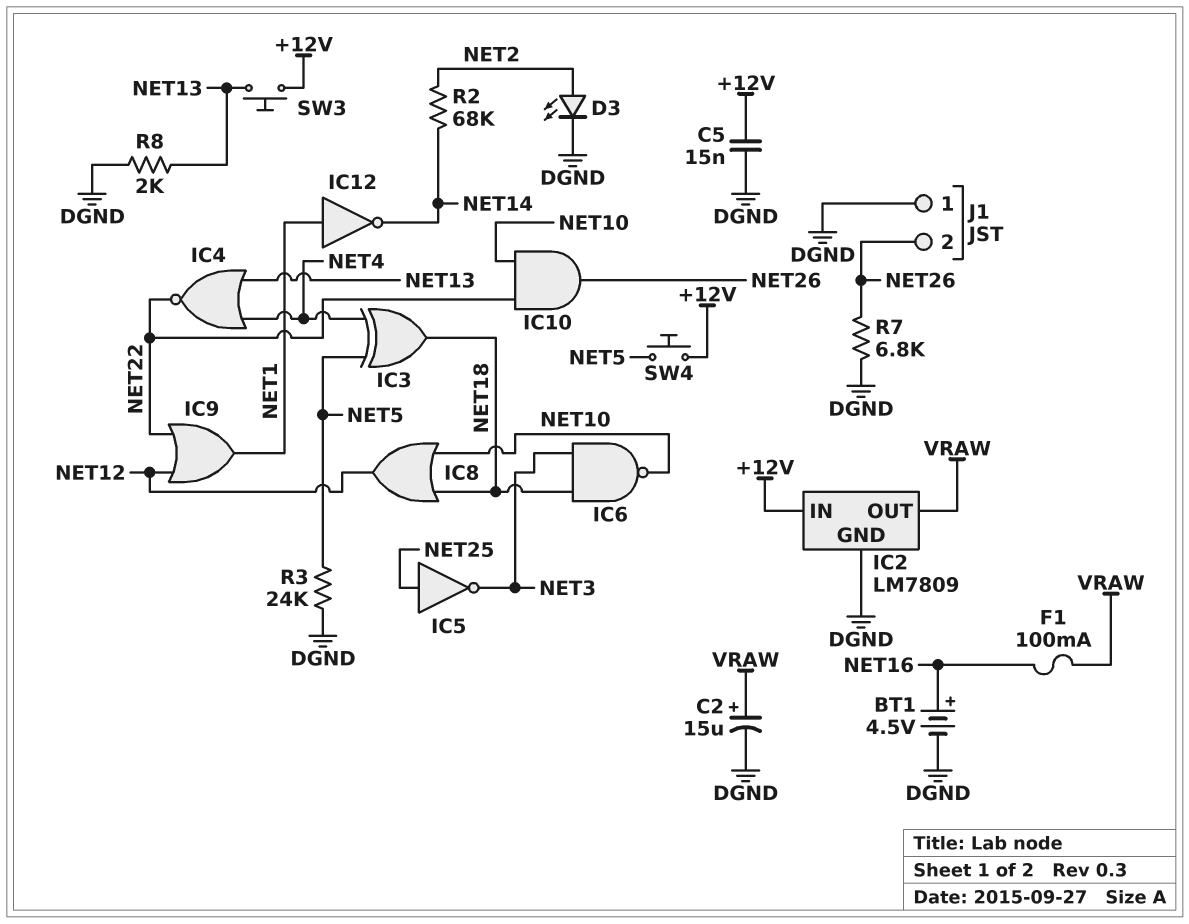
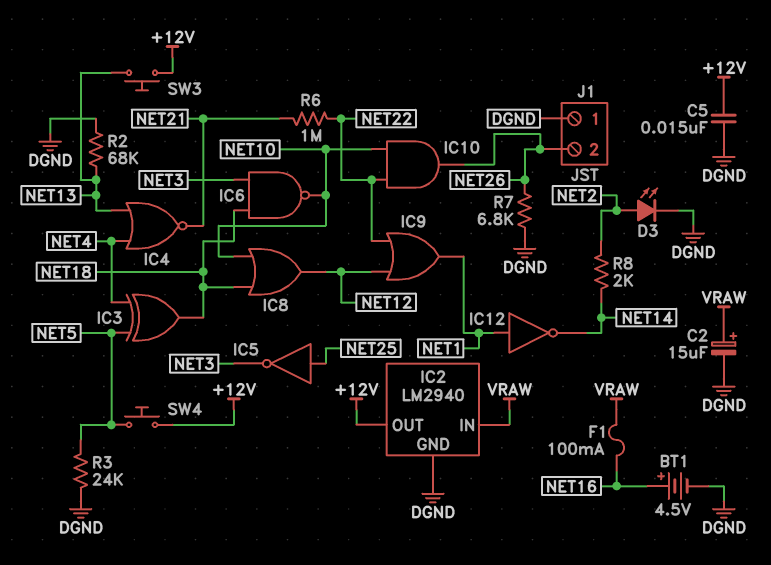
IC2: LM7809 -> LM2940
IC2 pin IN: +12V -> VRAW
IC2 pin OUT: VRAW -> +12V
IC4: NOR (in NET4, in NET13, out NET22) -> NOR (in NET4, in NET13, out NET21)
R2: 68k (NET2, NET14) -> 68k (DGND, NET13)
R6: none -> 1M (NET21, NET22)
R8: 2k (DGND, NET13) -> 2k (NET2, NET14)

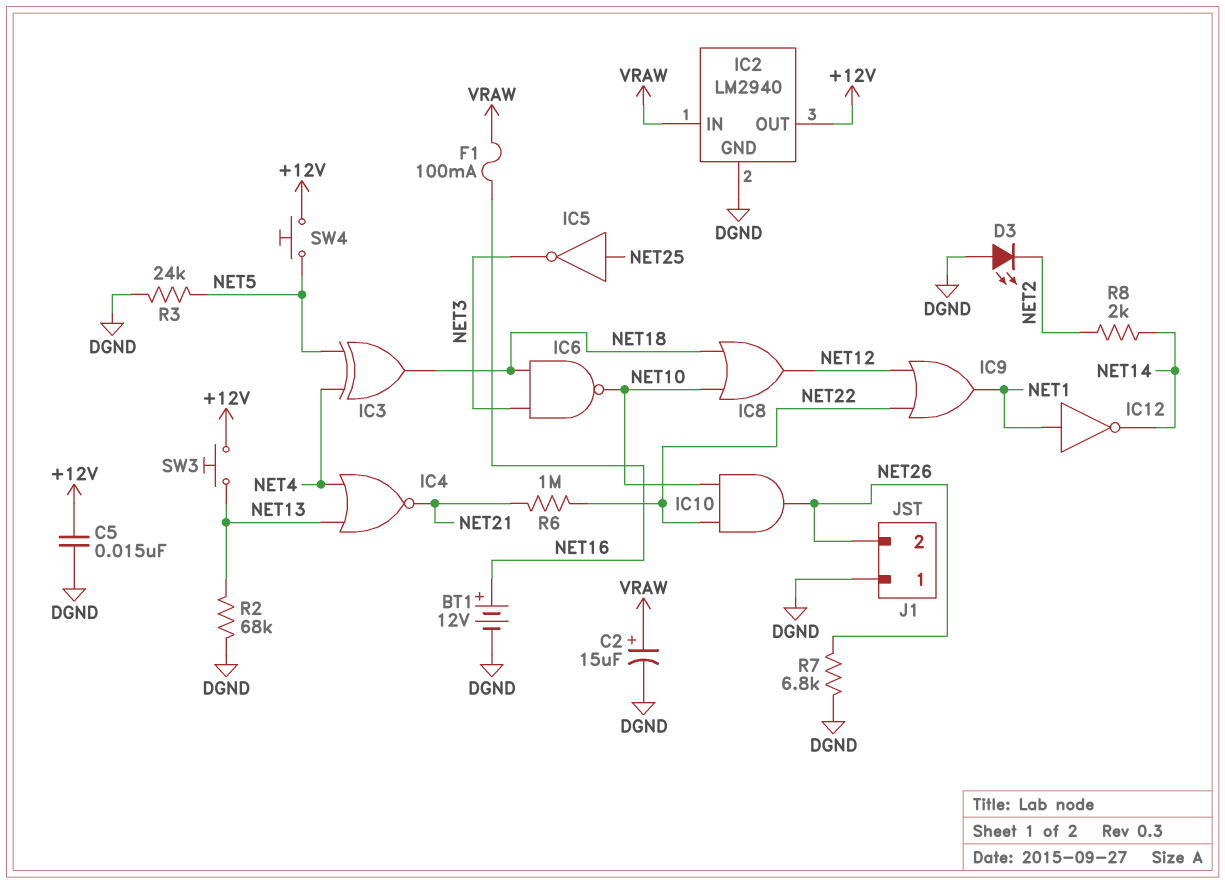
BT1: 4.5V (plus NET16, minus DGND) -> 12V (plus NET16, minus DGND)
D3: LED (A NET2, K DGND) -> LED (A DGND, K NET2)

